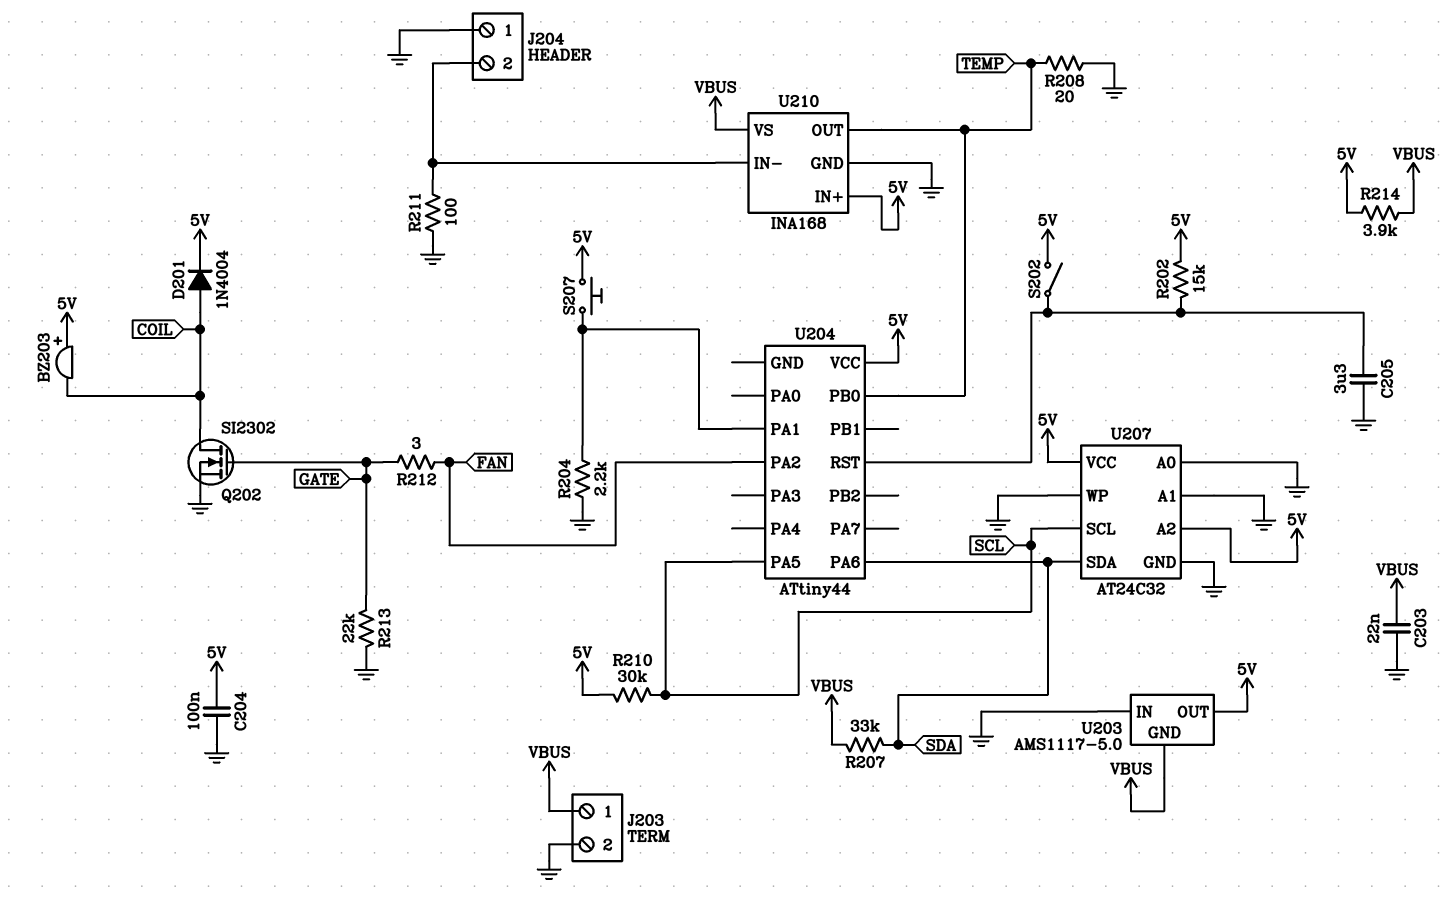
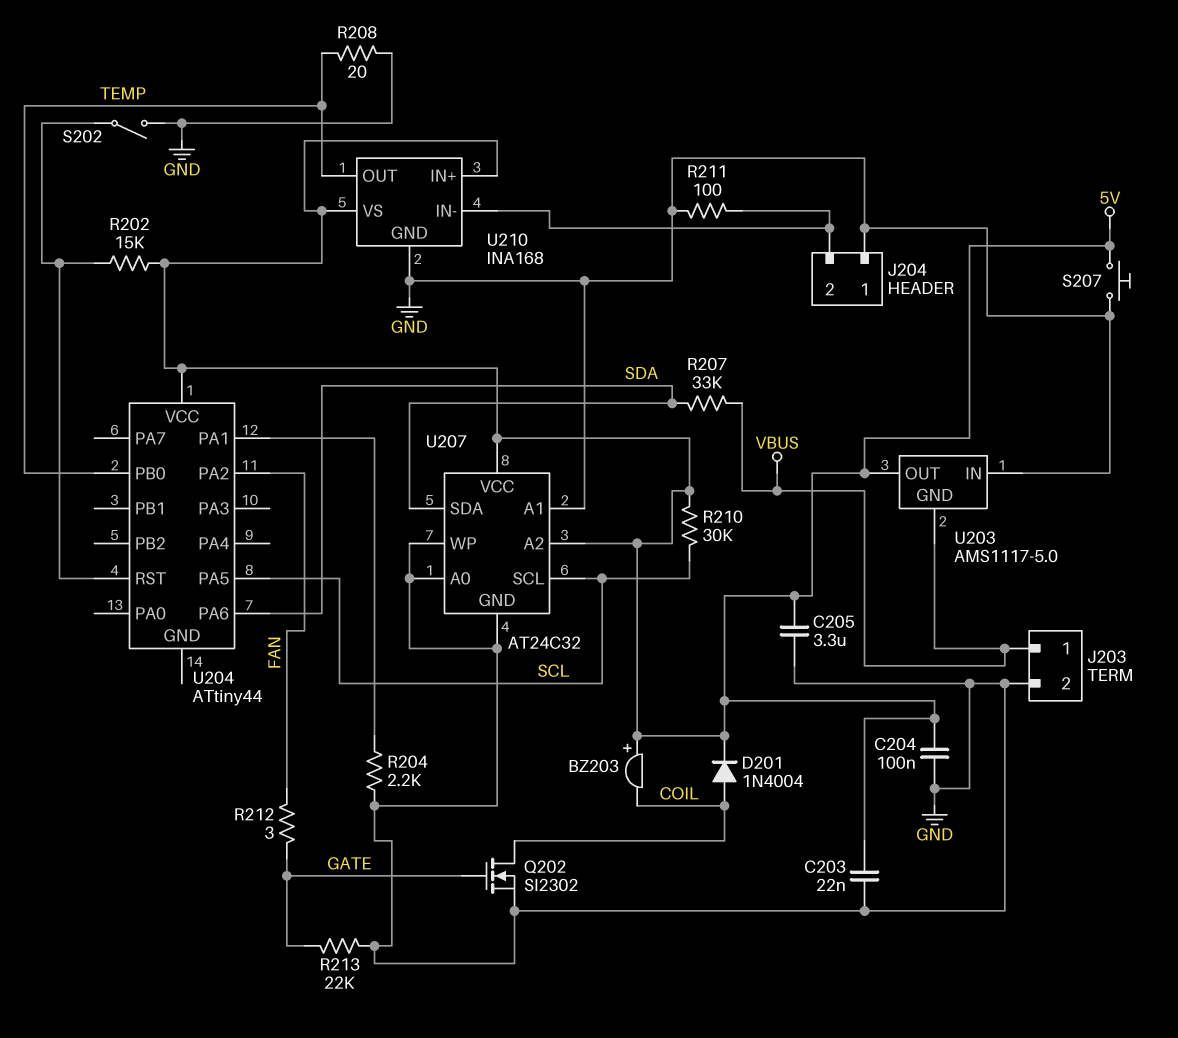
C203: 22nF (GND, VBUS) -> 22nF (5V, GND)
C205: 3.3uF (GND, U204/RST) -> 3.3uF (5V, GND)
R214: 3.9k (5V, VBUS) -> none
S202: switch (5V, U204/RST) -> switch (GND, U204/RST)
S207: button (5V, U204/PA1) -> button (5V, GND)
U210 pin VS: VBUS -> 5V

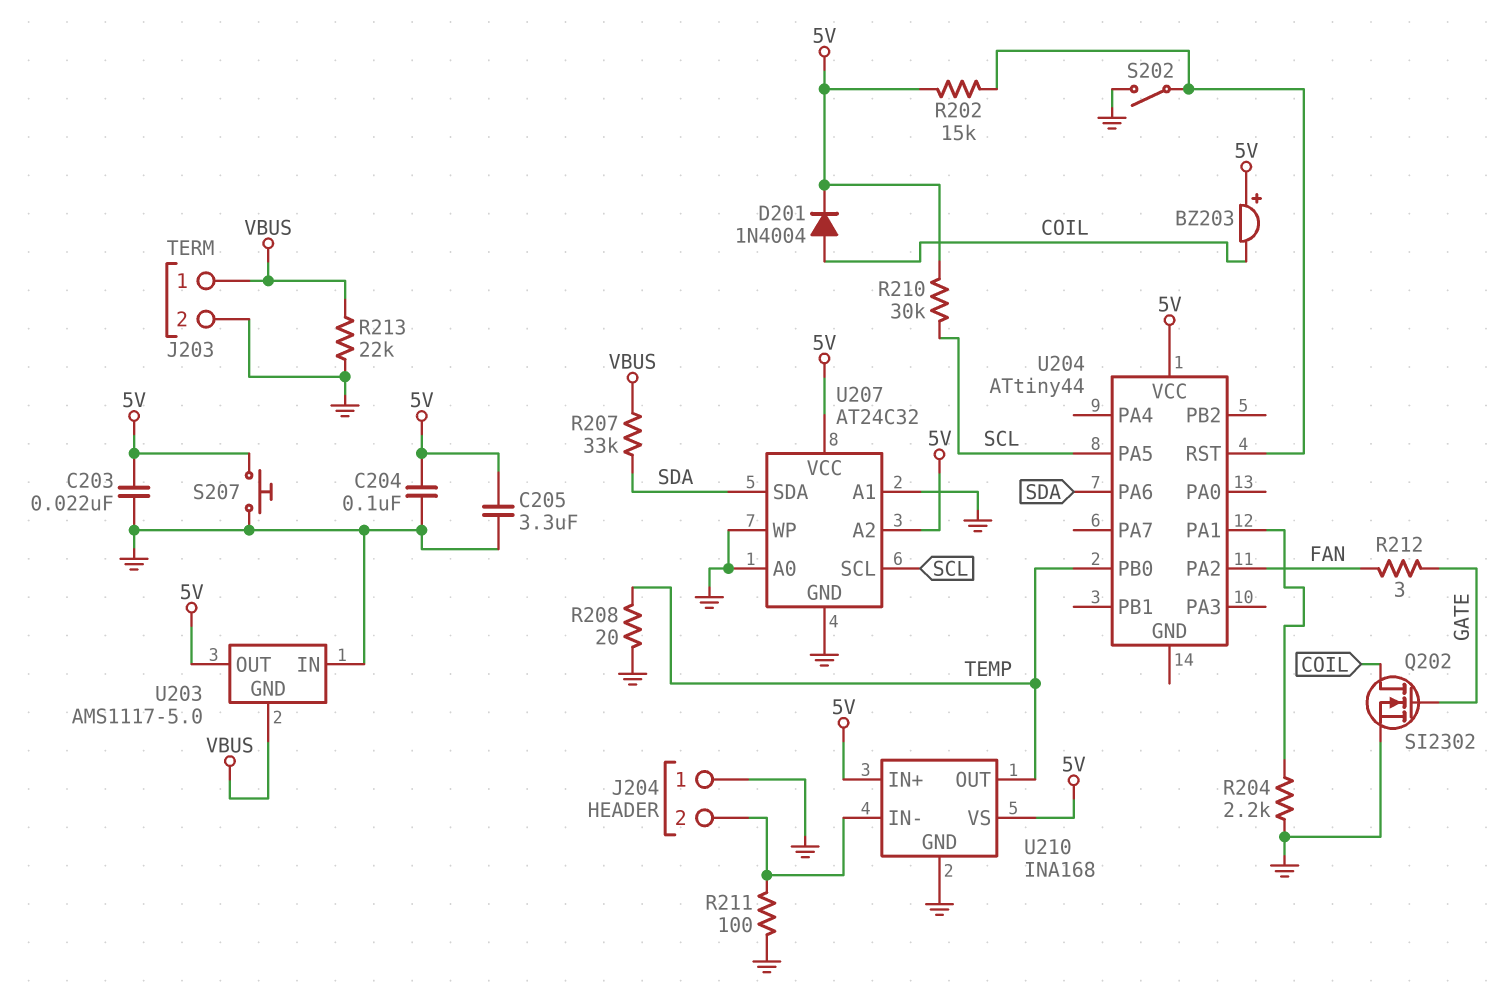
R213: 22k (GATE, GND) -> 22k (GND, VBUS)

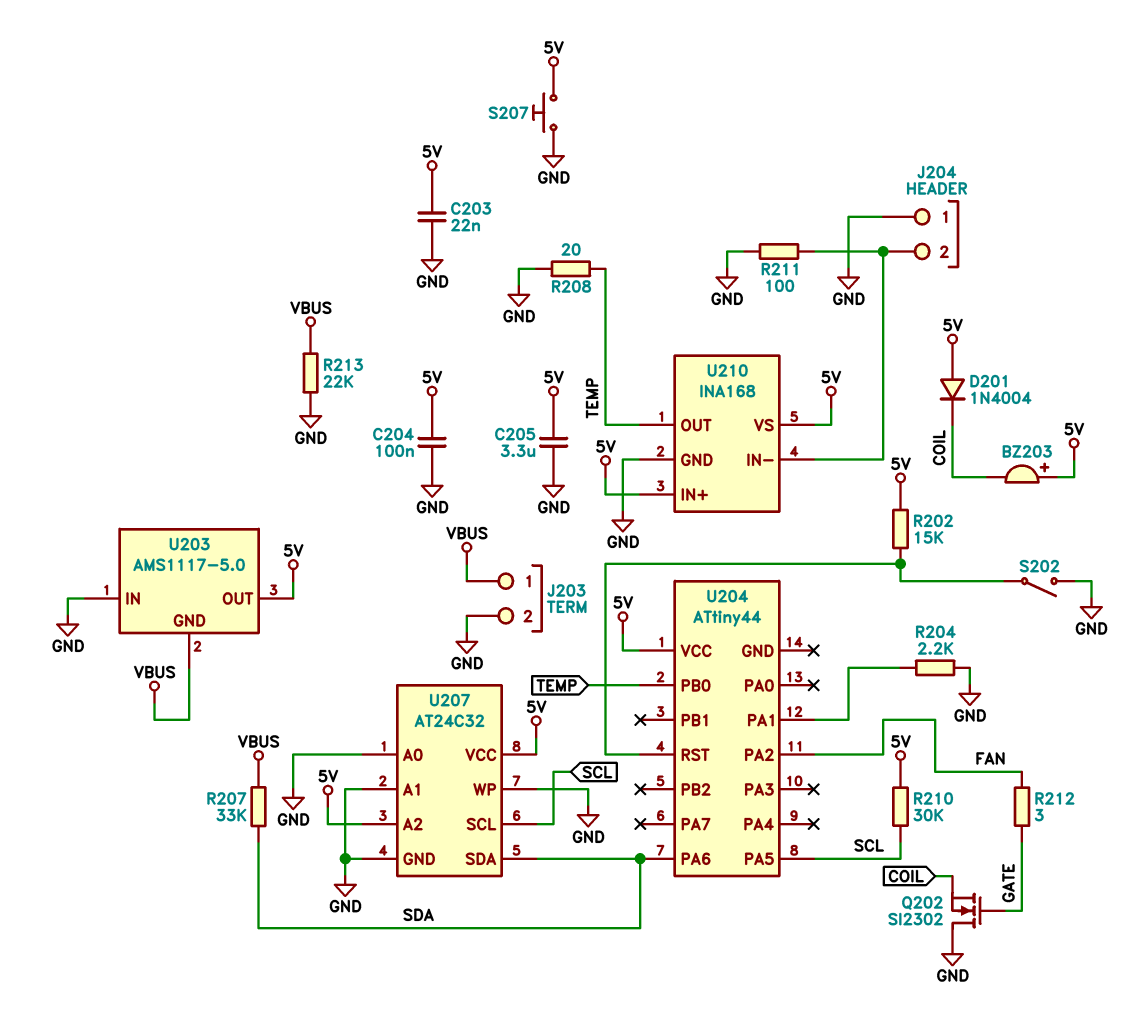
D201: diode 1N4004 (A COIL, K 5V) -> diode 1N4004 (A 5V, K COIL)
Q202: NMOS SI2302 (G GATE, D COIL, S GND) -> NMOS SI2302 (G GATE, D GND, S COIL)

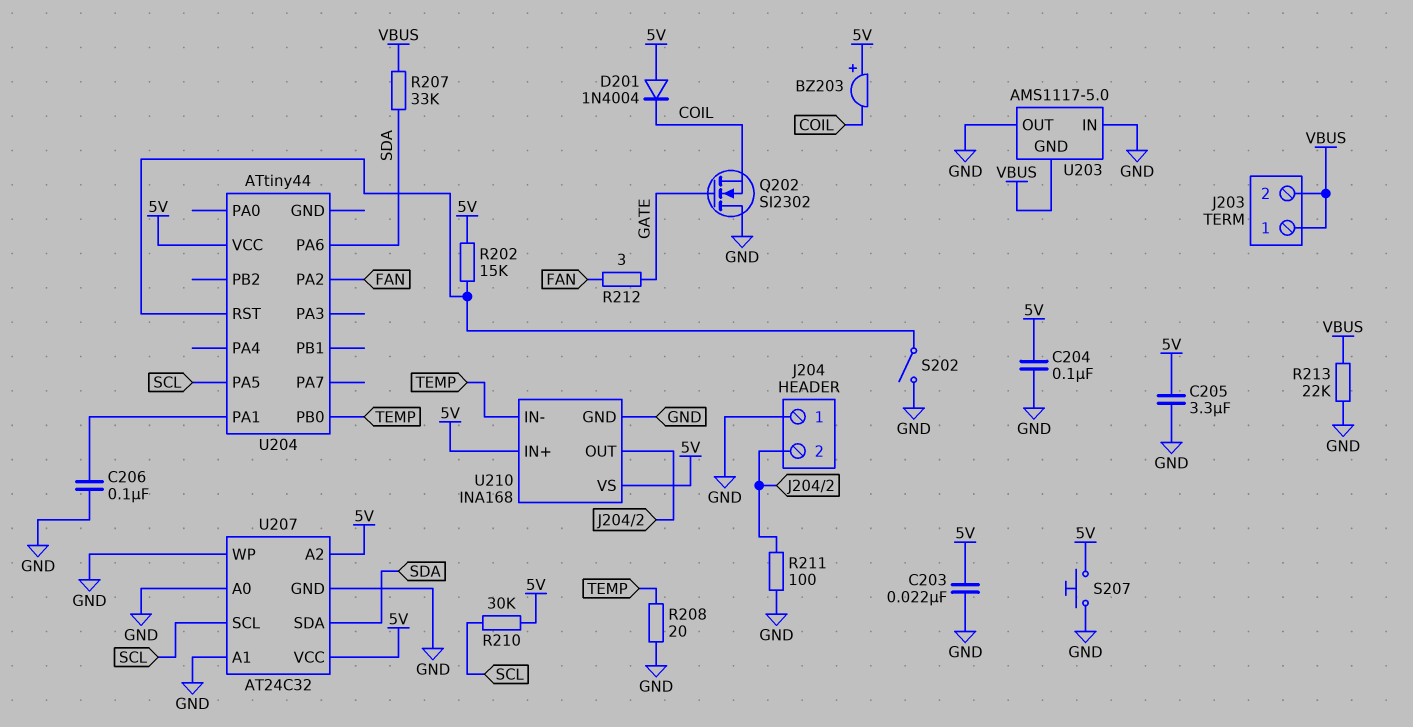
C206: none -> 100nF (GND, U204/PA1)
J203 pin 2: GND -> VBUS
R204: 2.2k (GND, U204/PA1) -> none
U203 pin OUT: 5V -> GND
U210 pin IN-: J204/2 -> TEMP
U210 pin OUT: TEMP -> J204/2

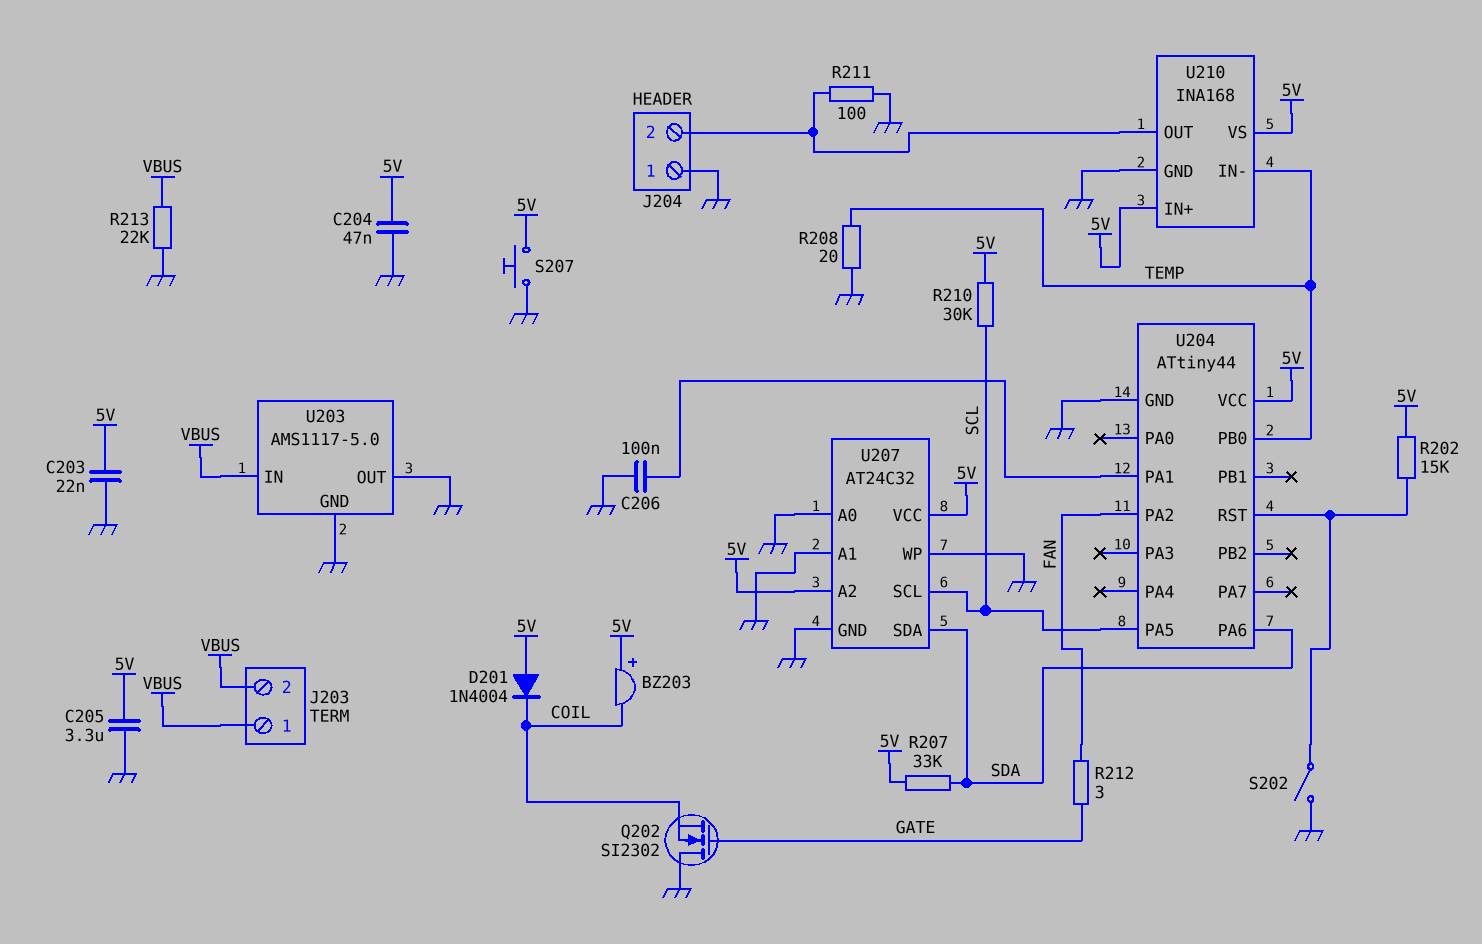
C204: 100nF (5V, GND) -> 47nF (5V, GND)
R207: 33k (SDA, VBUS) -> 33k (5V, SDA)
U203 pin GND: VBUS -> GND
U203 pin IN: GND -> VBUS
U204 pin GND: none -> GND

